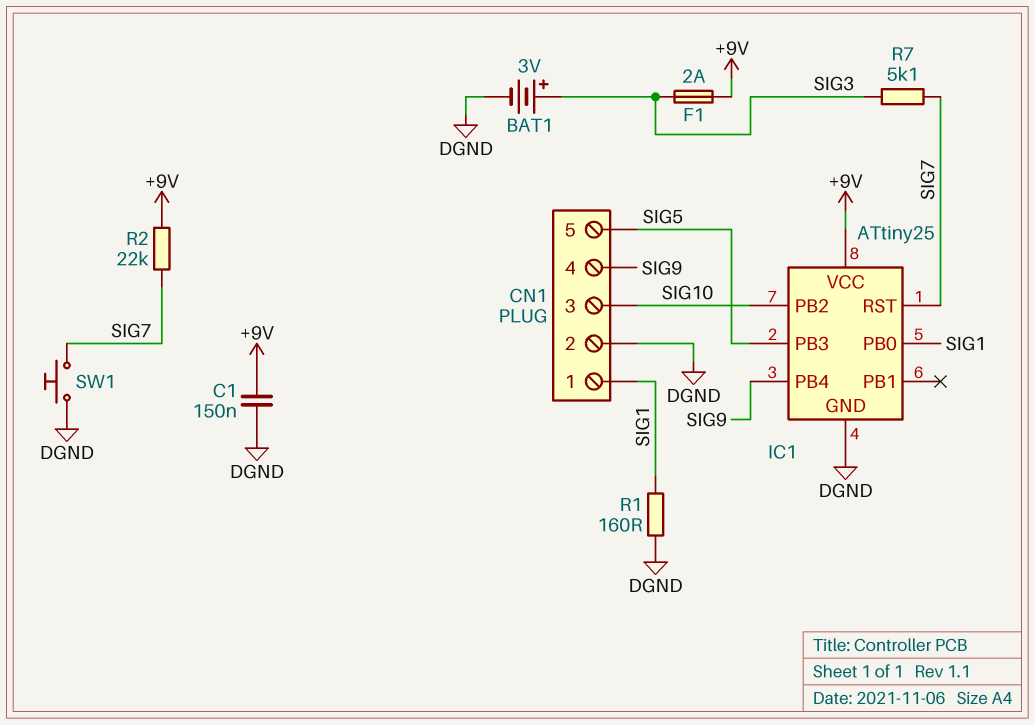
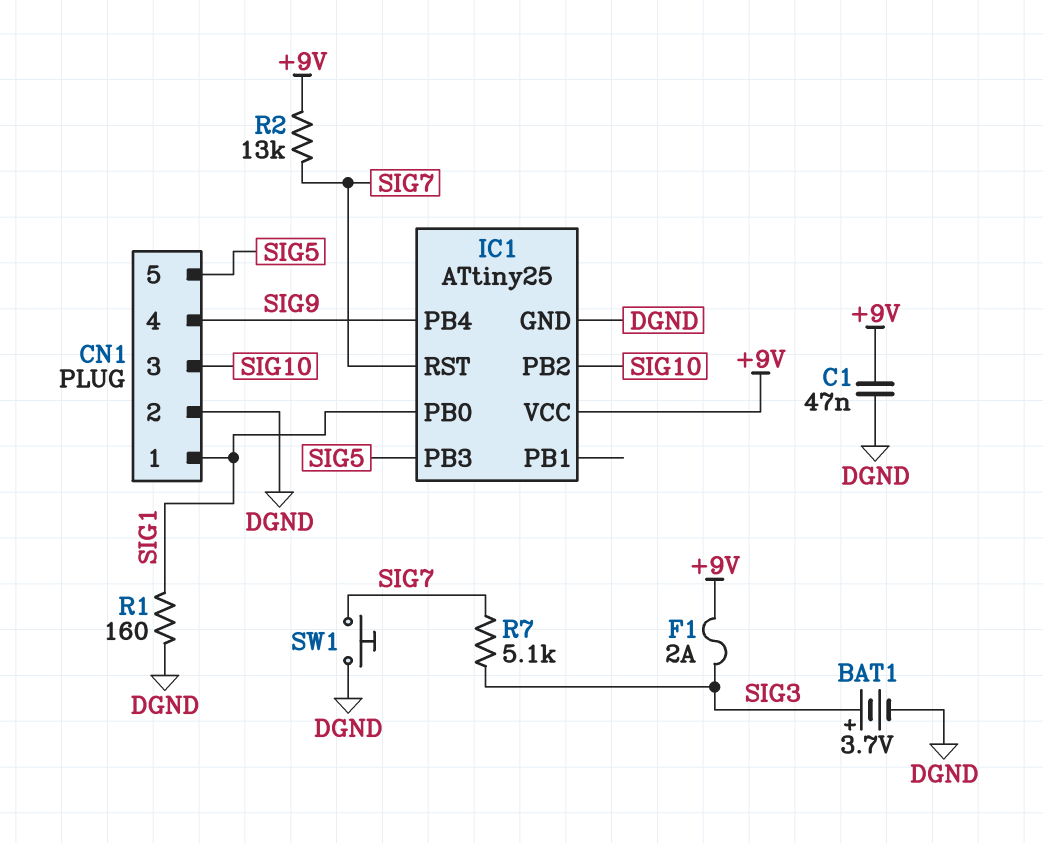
BAT1: 3V (plus SIG3, minus DGND) -> 3.7V (plus SIG3, minus DGND)
C1: 150nF (+9V, DGND) -> 47nF (+9V, DGND)
R2: 22k (+9V, SIG7) -> 13k (+9V, SIG7)

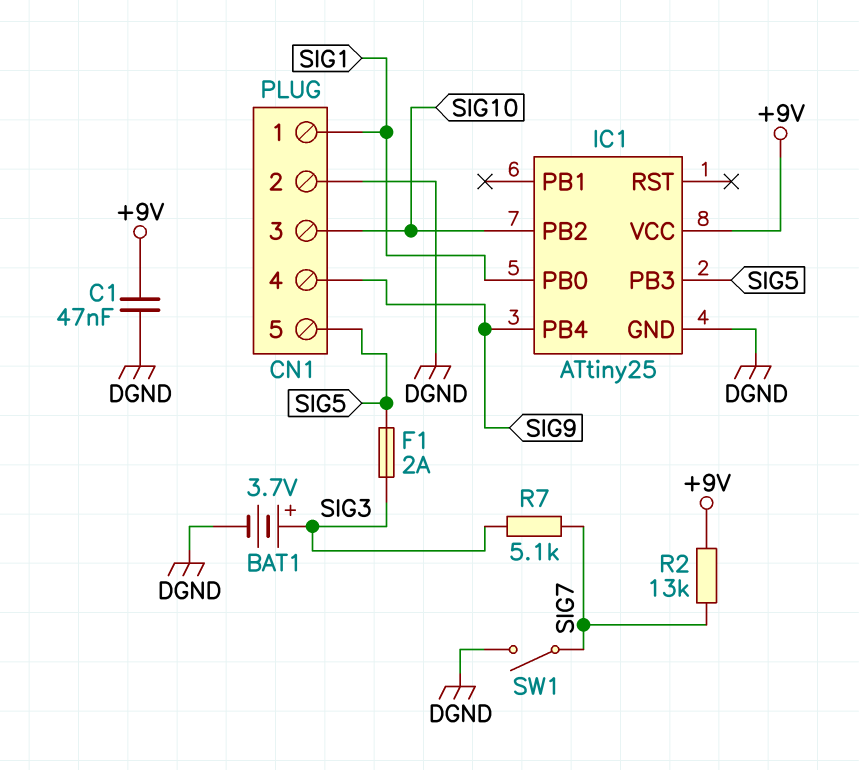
F1: 2A (+9V, SIG3) -> 2A (SIG3, SIG5)
IC1 pin RST: SIG7 -> none
R1: 160 (DGND, SIG1) -> none
SW1: button (DGND, SIG7) -> switch (DGND, SIG7)

